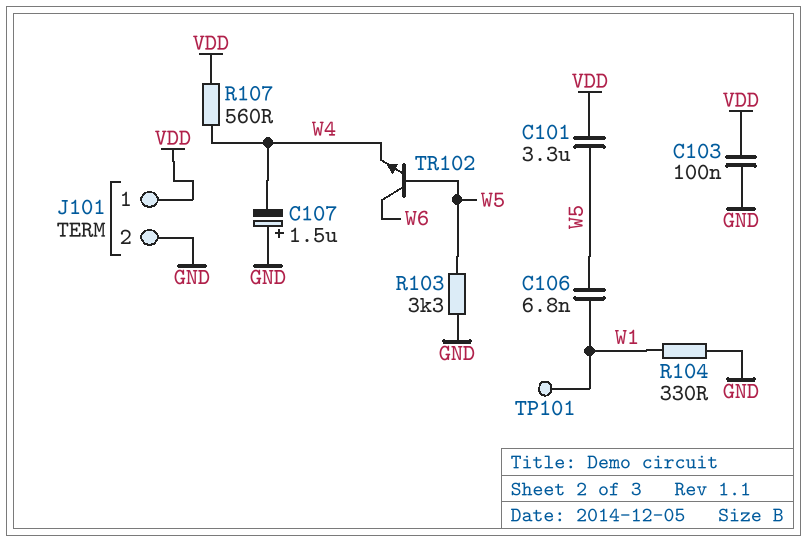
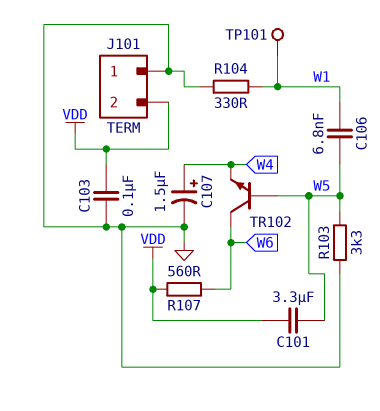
C107: 1.5uF (plus GND, minus W4) -> 1.5uF (plus W4, minus GND)
J101 pin 1: VDD -> GND
J101 pin 2: GND -> VDD
R107: 560 (VDD, W4) -> 560 (VDD, W6)

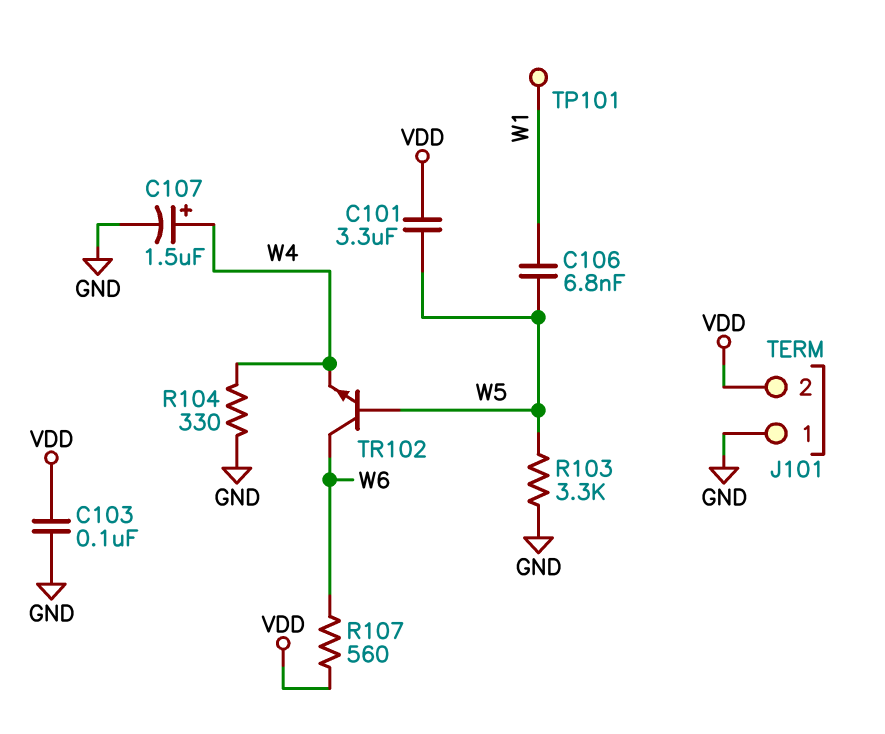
R104: 330 (GND, W1) -> 330 (GND, W4)

